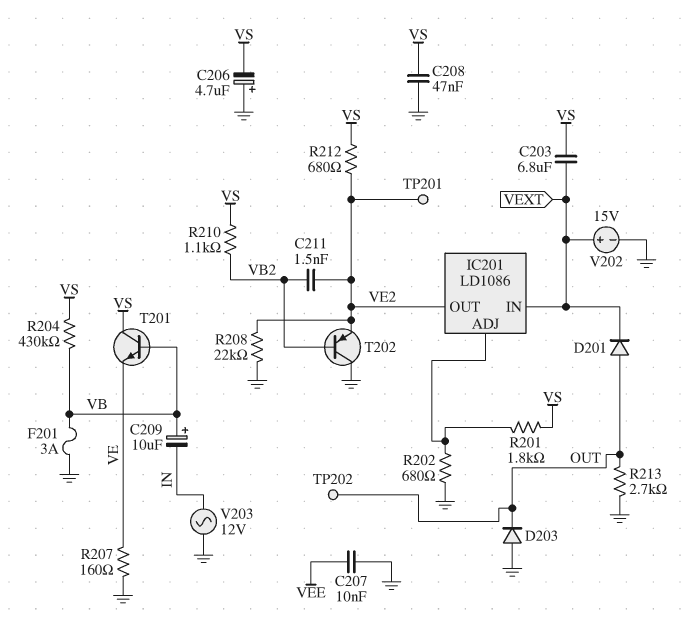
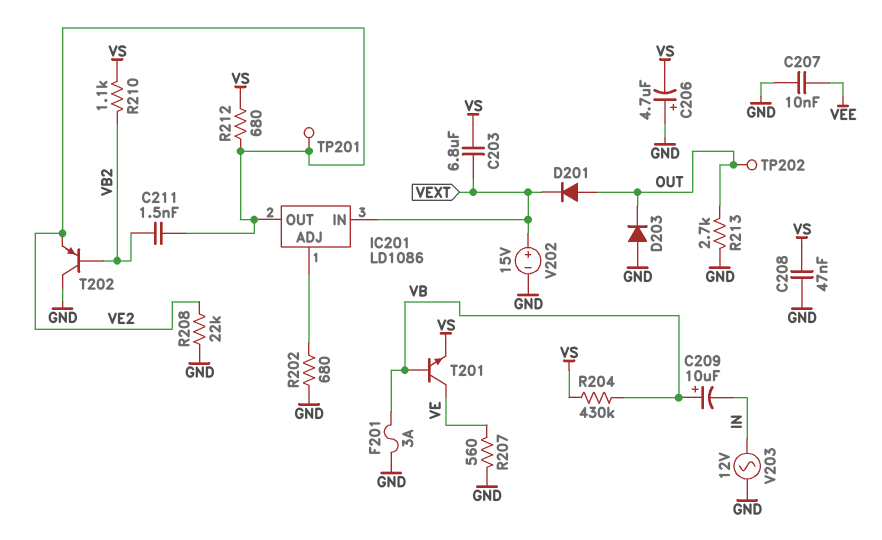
R201: 1.8k (IC201/ADJ, VS) -> none
R207: 160 (GND, VE) -> 560 (GND, VE)
T201: NPN (B VB, C VS, E VE) -> NPN (B VB, C VE, E VS)

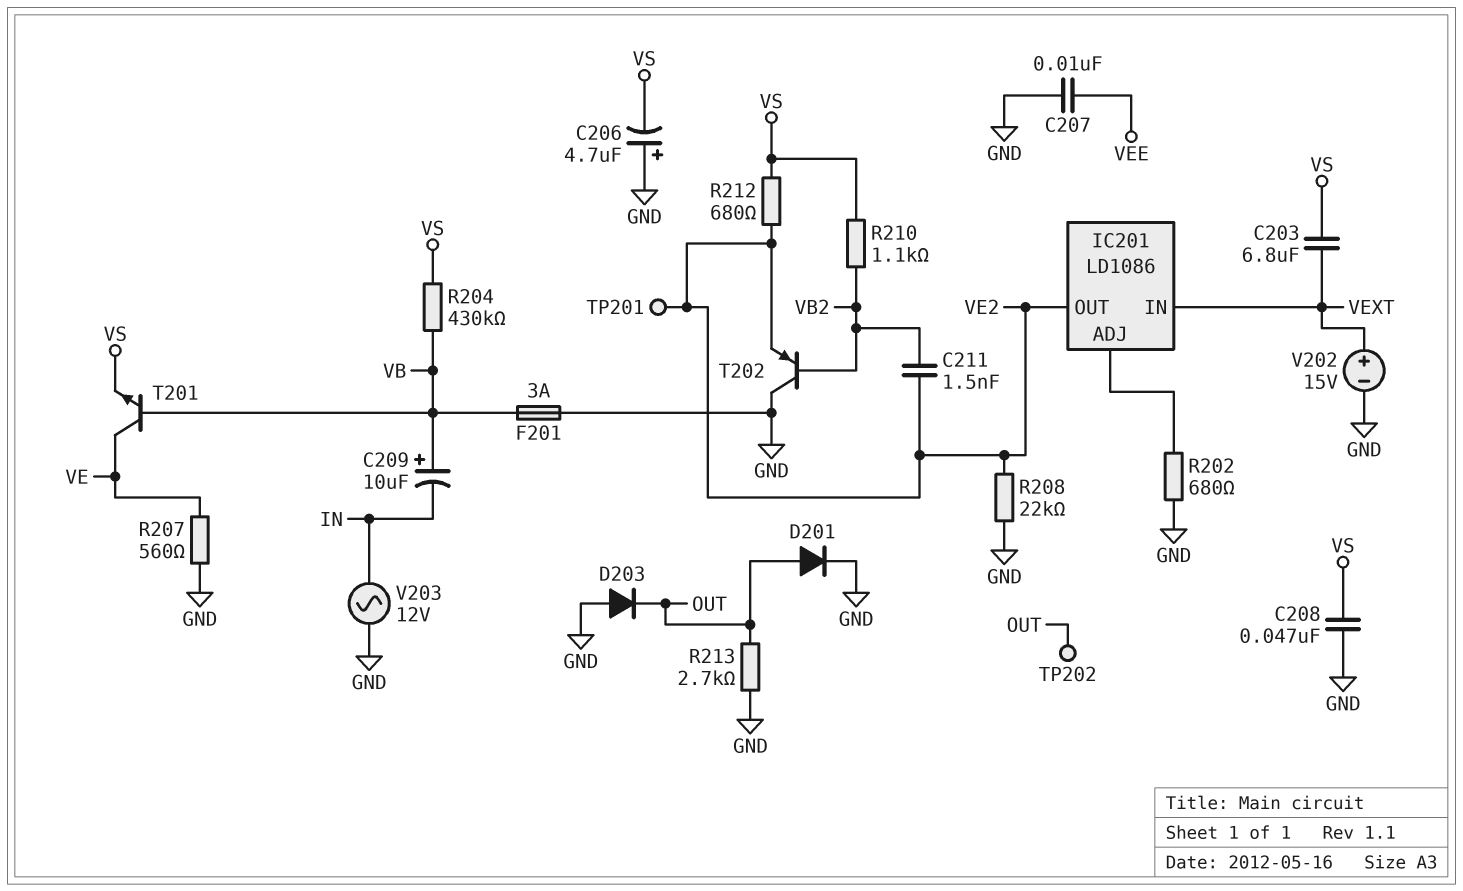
D201: diode (A OUT, K VEXT) -> diode (A OUT, K GND)

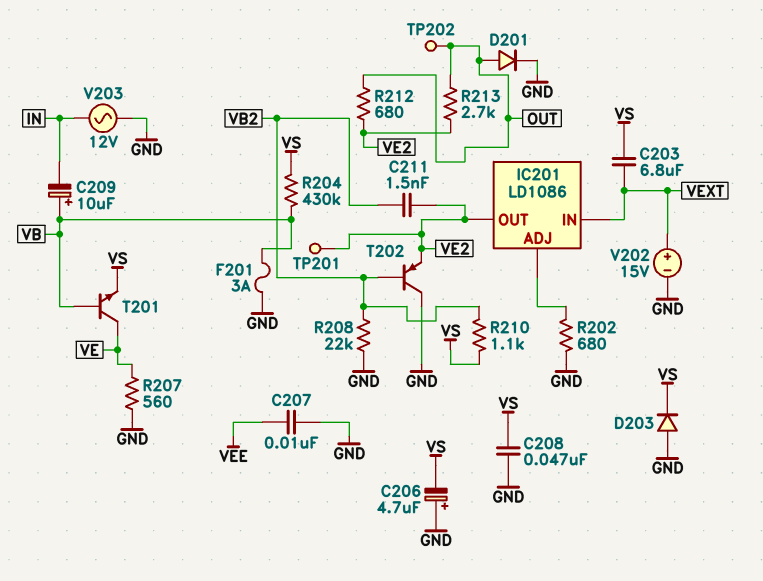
D203: diode (A GND, K OUT) -> diode (A GND, K VS)
R208: 22k (GND, VE2) -> 22k (GND, VB2)
R212: 680 (VE2, VS) -> 680 (OUT, VE2)
R213: 2.7k (GND, OUT) -> 2.7k (OUT, VE2)

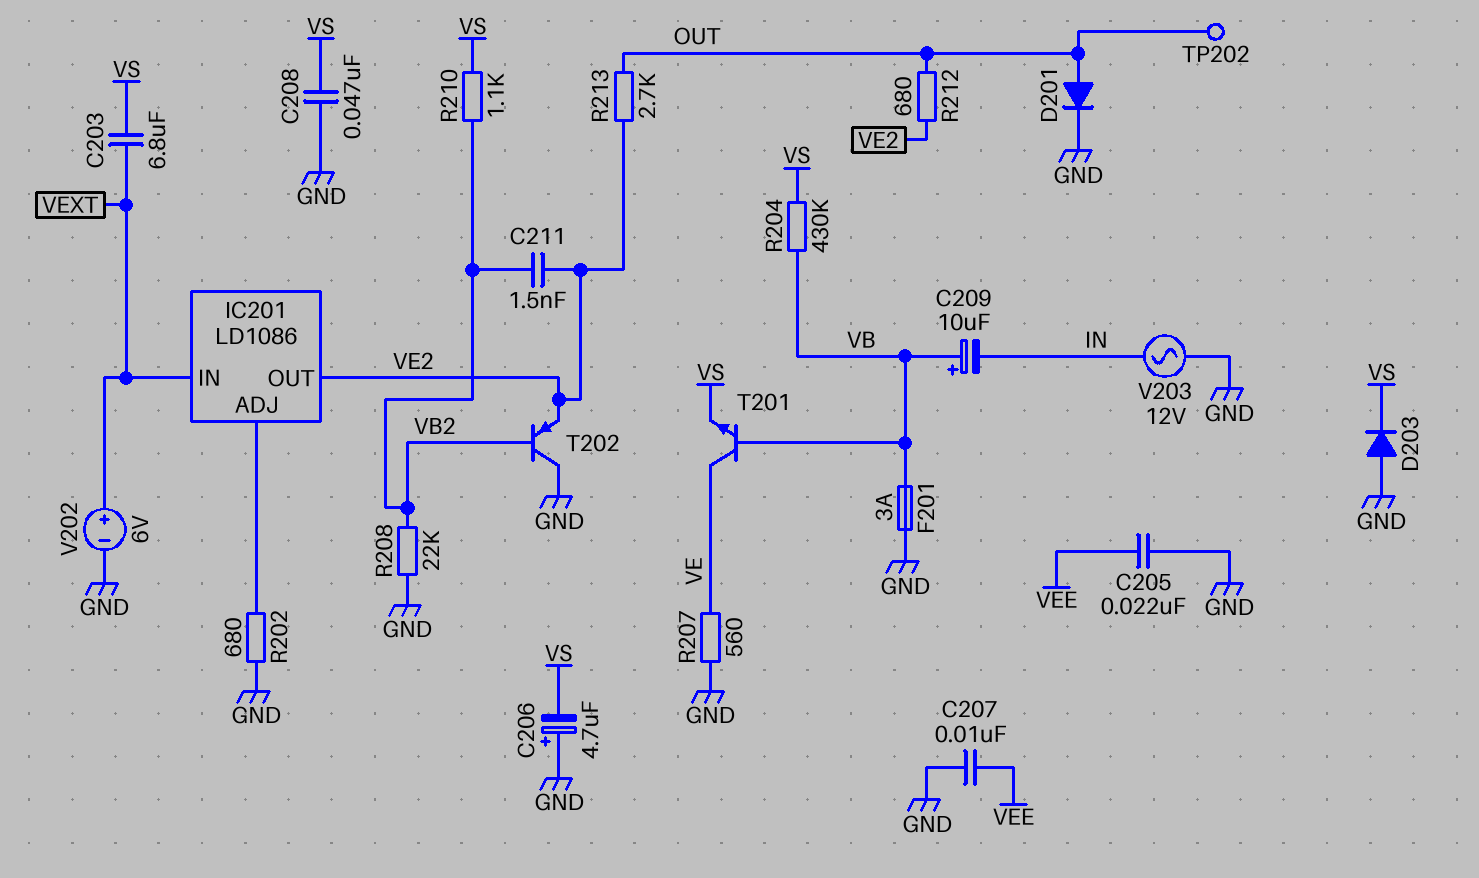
C205: none -> 22nF (GND, VEE)
TP201: test point (VE2) -> none
V202: 15V (plus VEXT, minus GND) -> 6V (plus VEXT, minus GND)

